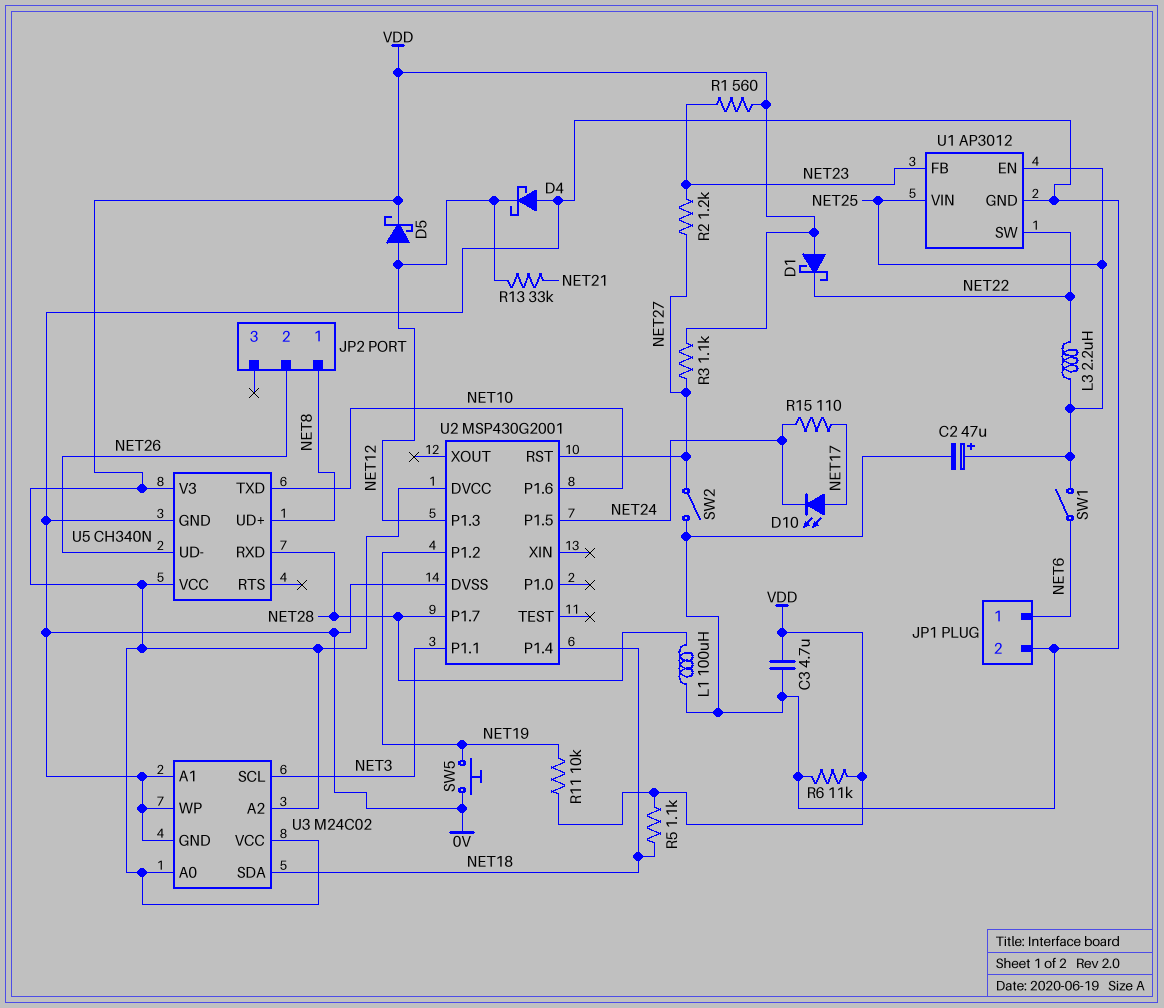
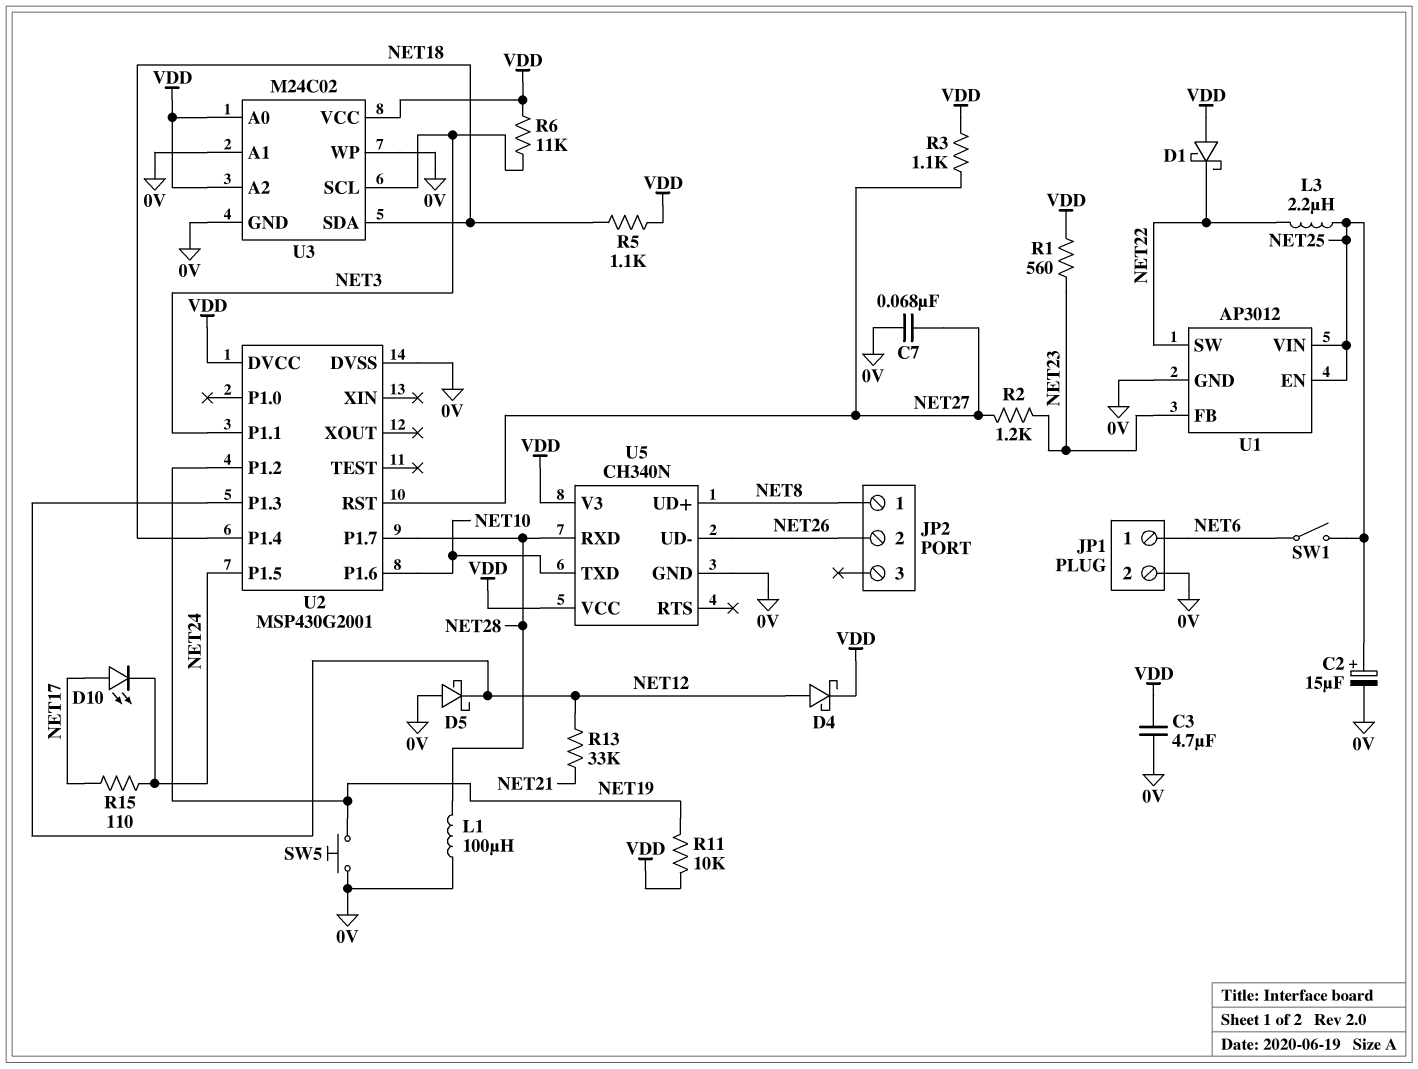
C2: 47uF (plus NET25, minus 0V) -> 15uF (plus NET25, minus 0V)
C7: none -> 68nF (0V, NET27)
D4: schottky (A 0V, K NET12) -> schottky (A NET12, K VDD)
D5: schottky (A NET12, K VDD) -> schottky (A 0V, K NET12)
R6: 11k (0V, VDD) -> 11k (NET3, VDD)
SW2: switch (0V, NET27) -> none

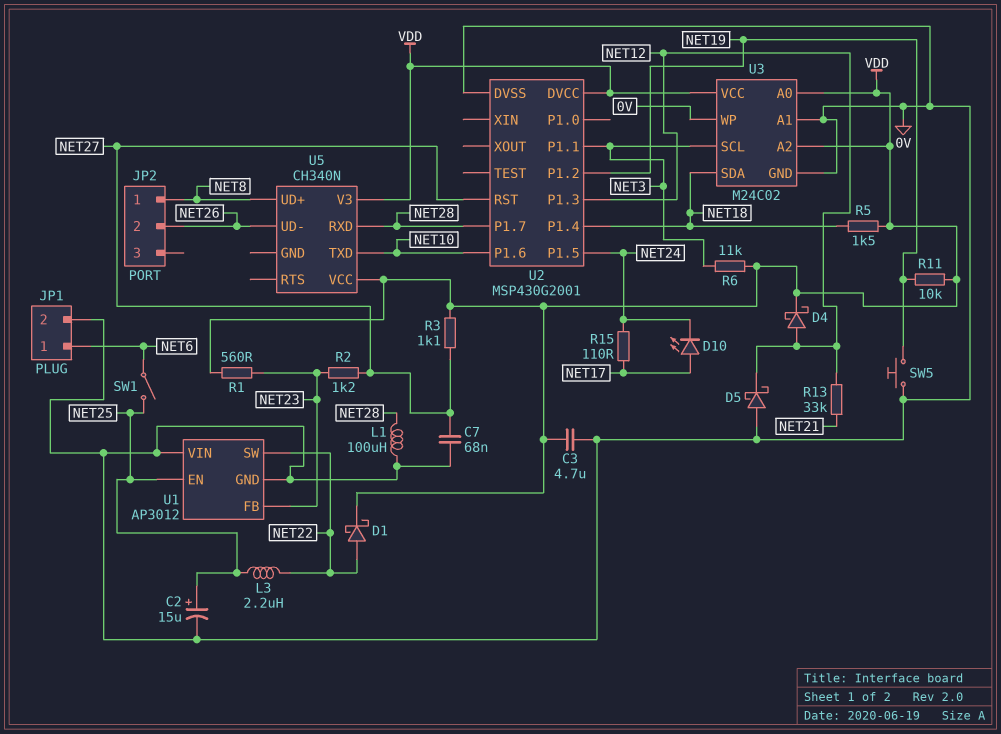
D1: schottky (A VDD, K NET22) -> schottky (A NET22, K VDD)
R5: 1.1k (NET18, VDD) -> 1.5k (NET18, VDD)
U1 pin VIN: NET25 -> 0V
U5 pin GND: 0V -> none

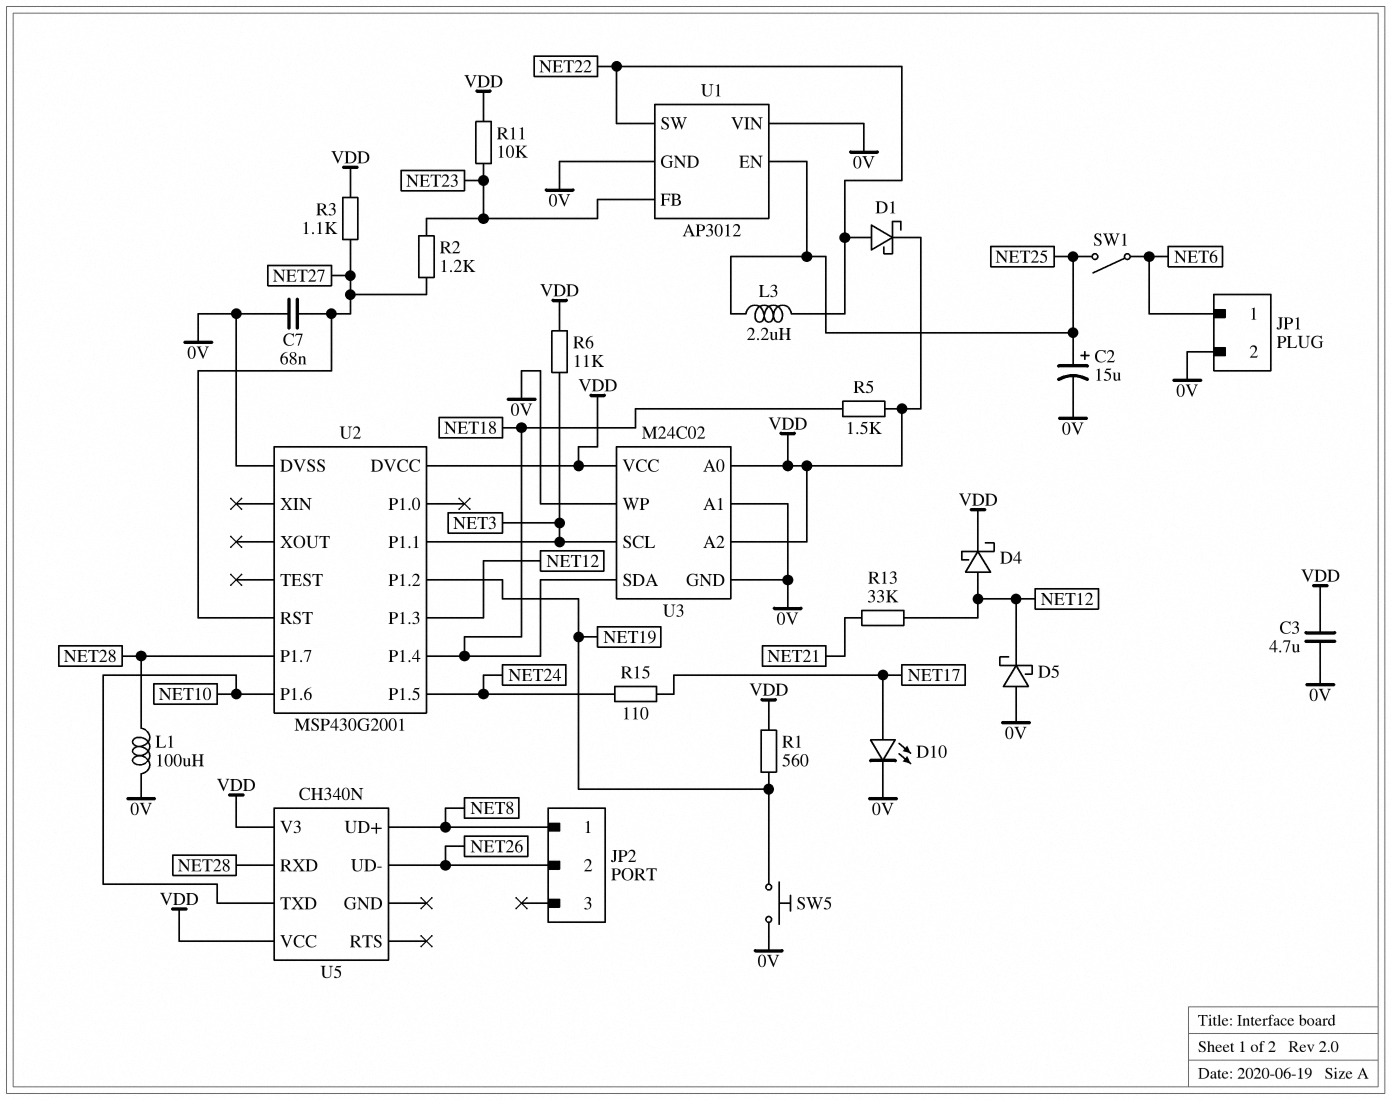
D10: LED (A NET17, K NET24) -> LED (A NET17, K 0V)
R1: 560 (NET23, VDD) -> 560 (NET19, VDD)
R11: 10k (NET19, VDD) -> 10k (NET23, VDD)

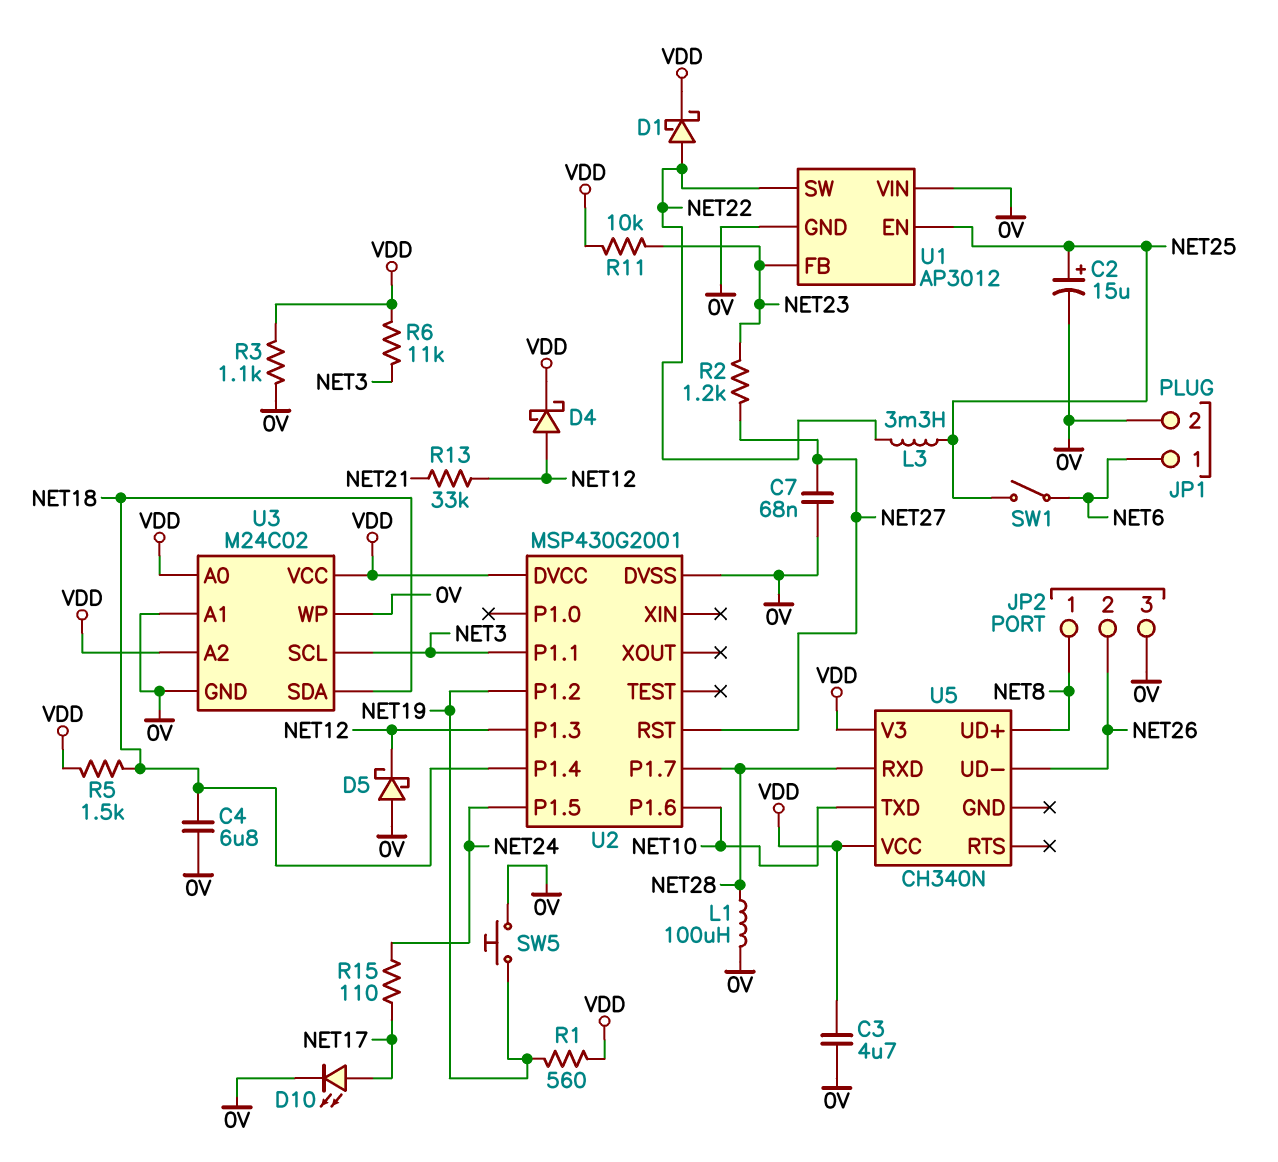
C4: none -> 6.8uF (0V, NET18)
JP2 pin 3: none -> 0V
L3: 2.2uH (NET22, NET25) -> 3.3mH (NET22, NET25)
R3: 1.1k (NET27, VDD) -> 1.1k (0V, VDD)

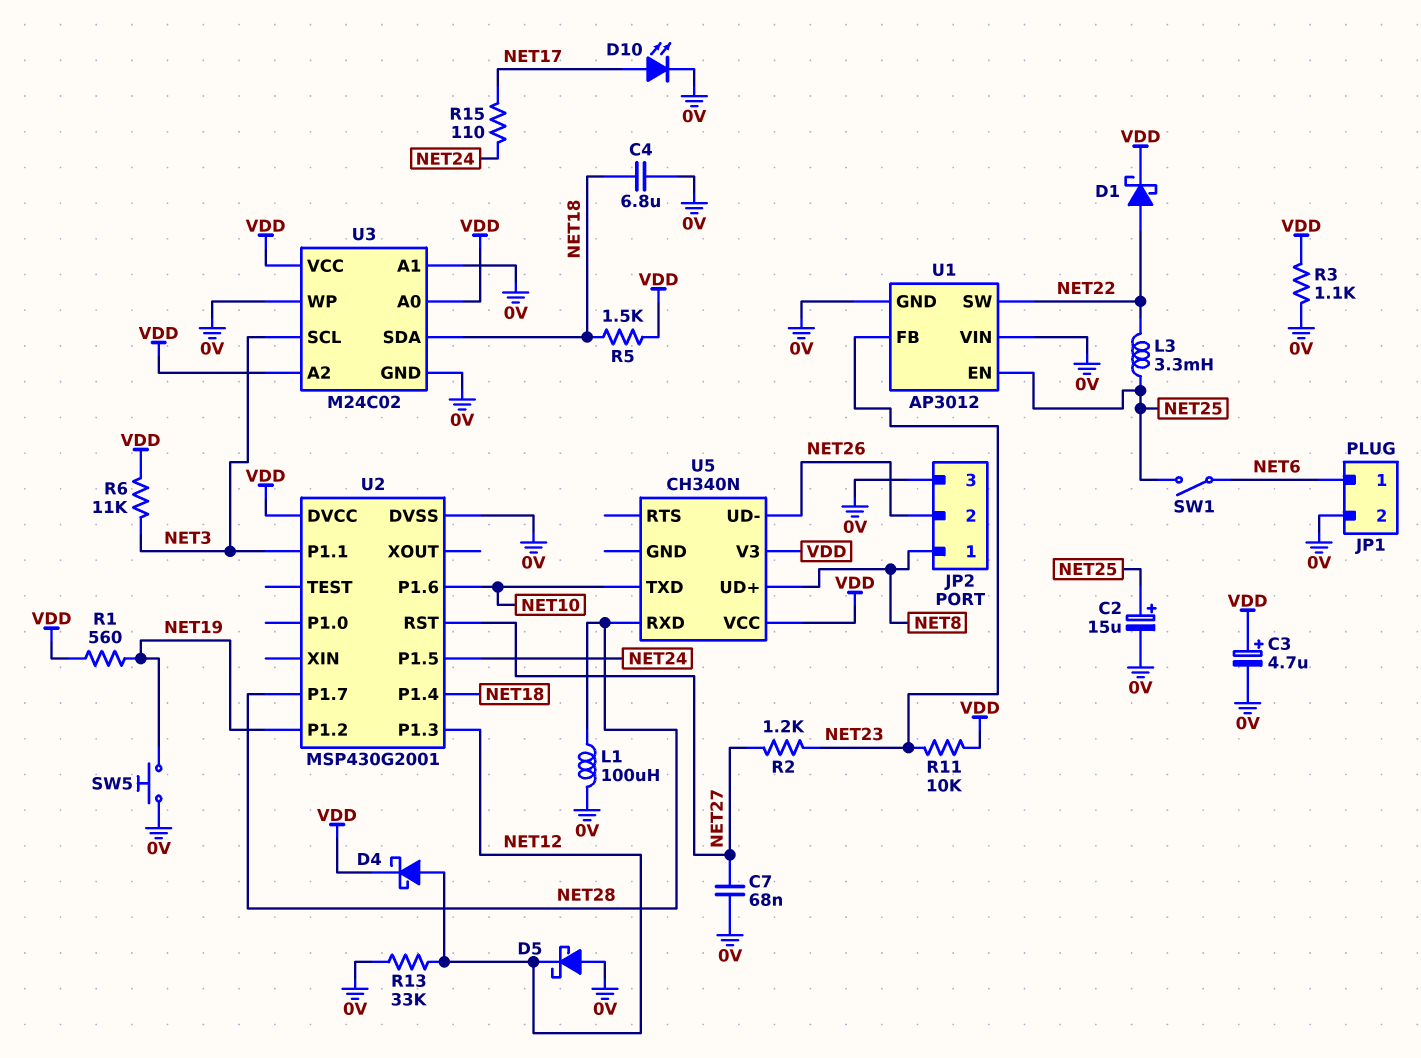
C3: 4.7uF (0V, VDD) -> 4.7uF (plus VDD, minus 0V)
R13: 33k (NET12, NET21) -> 33k (0V, NET12)

